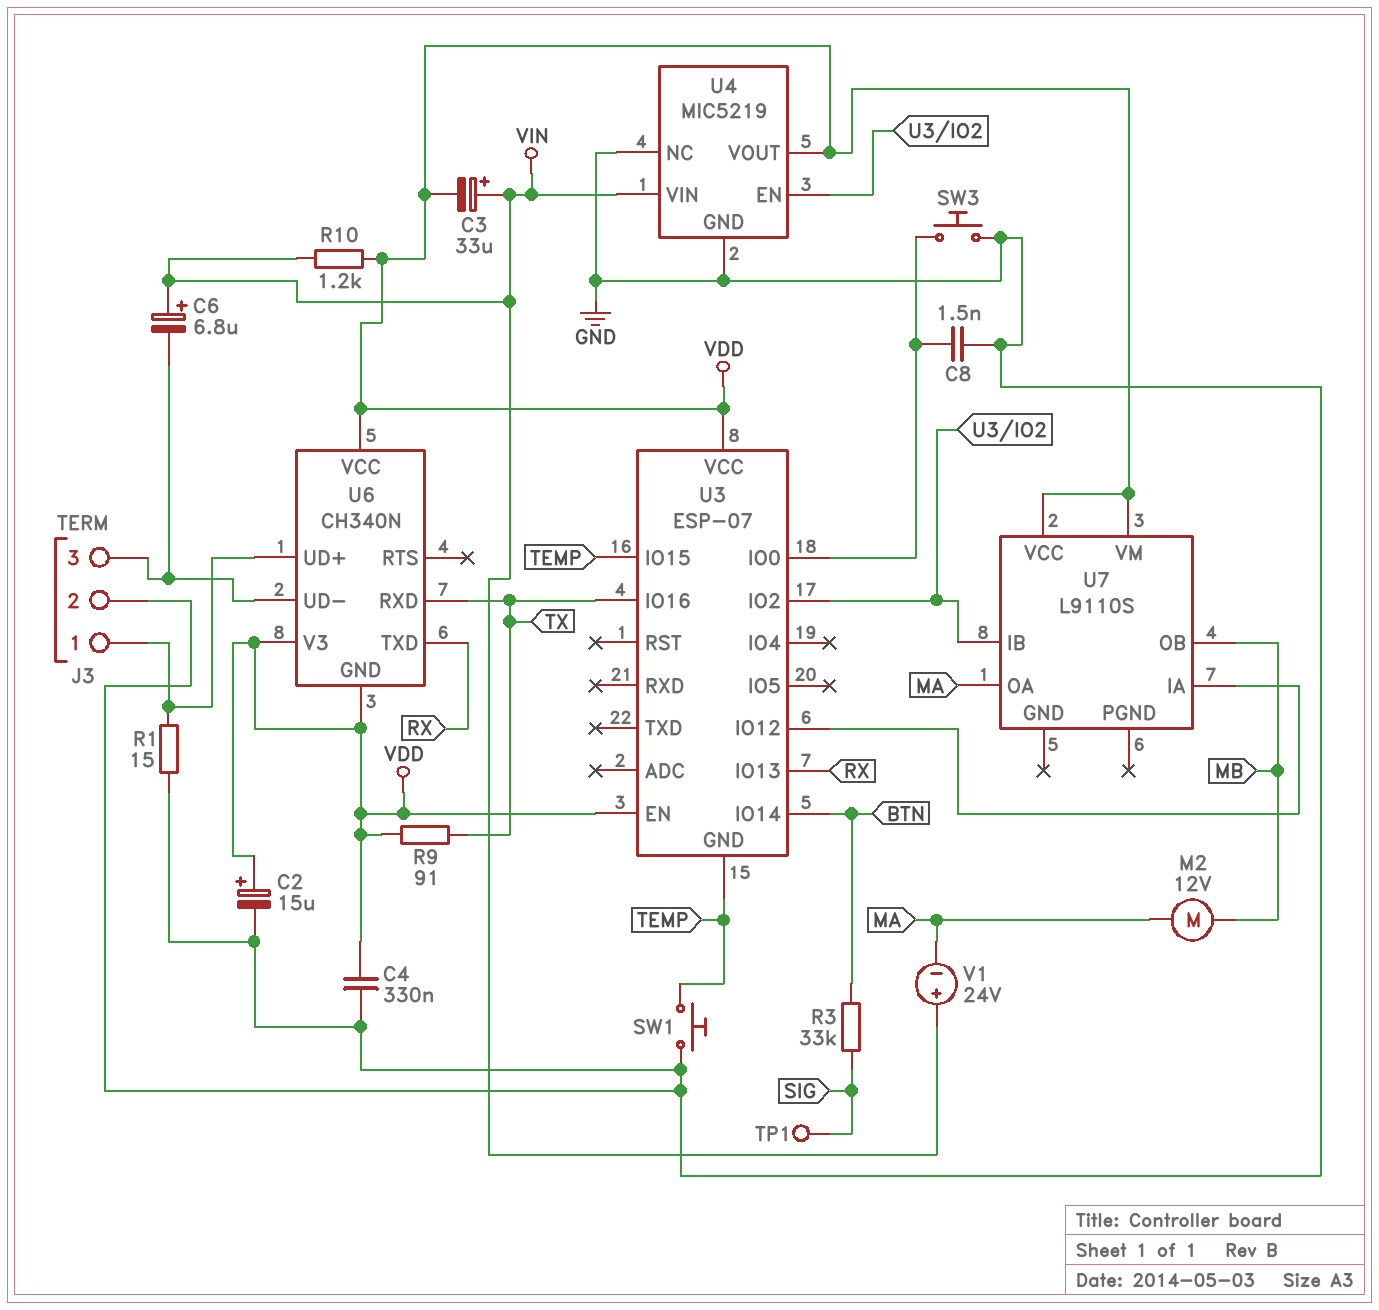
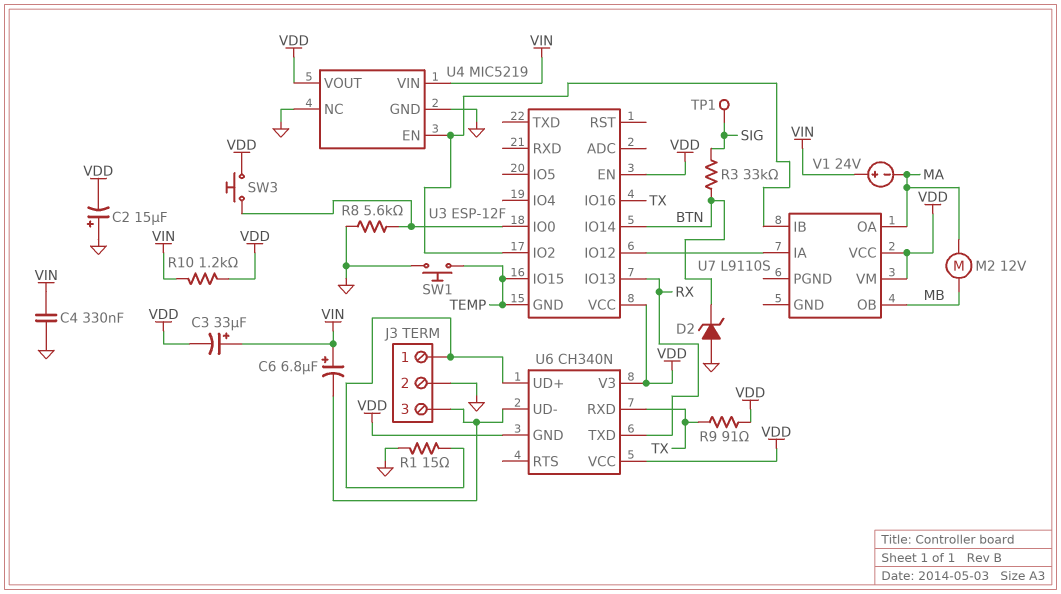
C2: 15uF (plus VDD, minus GND) -> 15uF (plus GND, minus VDD)
C4: 330nF (GND, VDD) -> 330nF (GND, VIN)
C8: 1.5nF (GND, U3/IO0) -> none
D2: none -> zener (A GND, K BTN)
R8: none -> 5.6k (GND, U3/IO0)
SW3: button (GND, U3/IO0) -> button (U3/IO0, VDD)
U3: ESP-07 -> ESP-12F

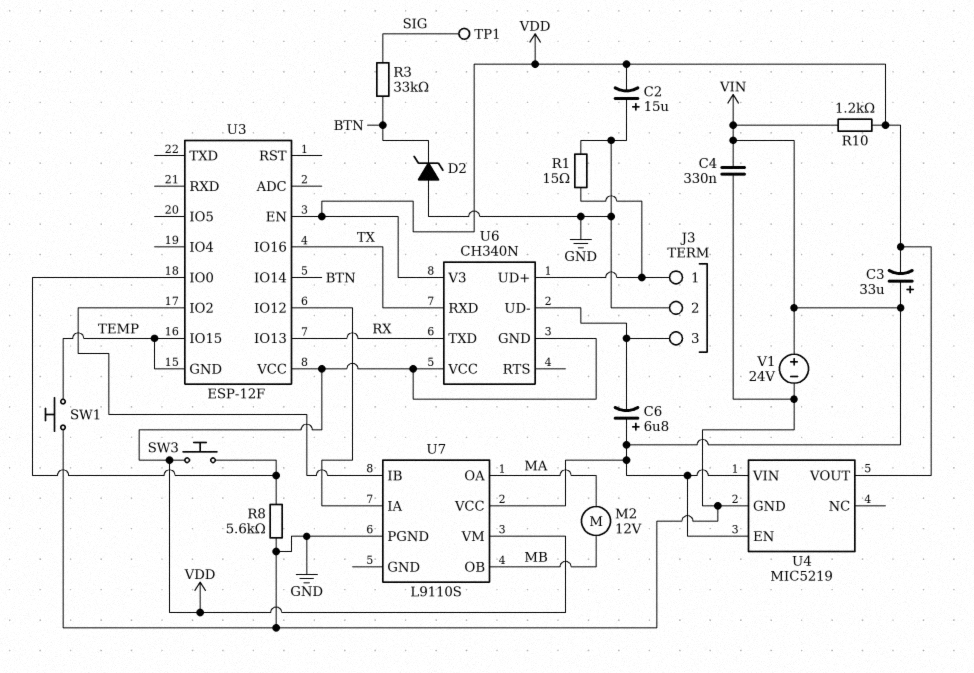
R9: 91 (TX, VDD) -> none
U4 pin EN: U3/IO2 -> VIN
U4 pin NC: GND -> none
U7 pin PGND: none -> GND
U7 pin VCC: VDD -> VIN
V1: 24V (plus VIN, minus MA) -> 24V (plus VIN, minus GND)

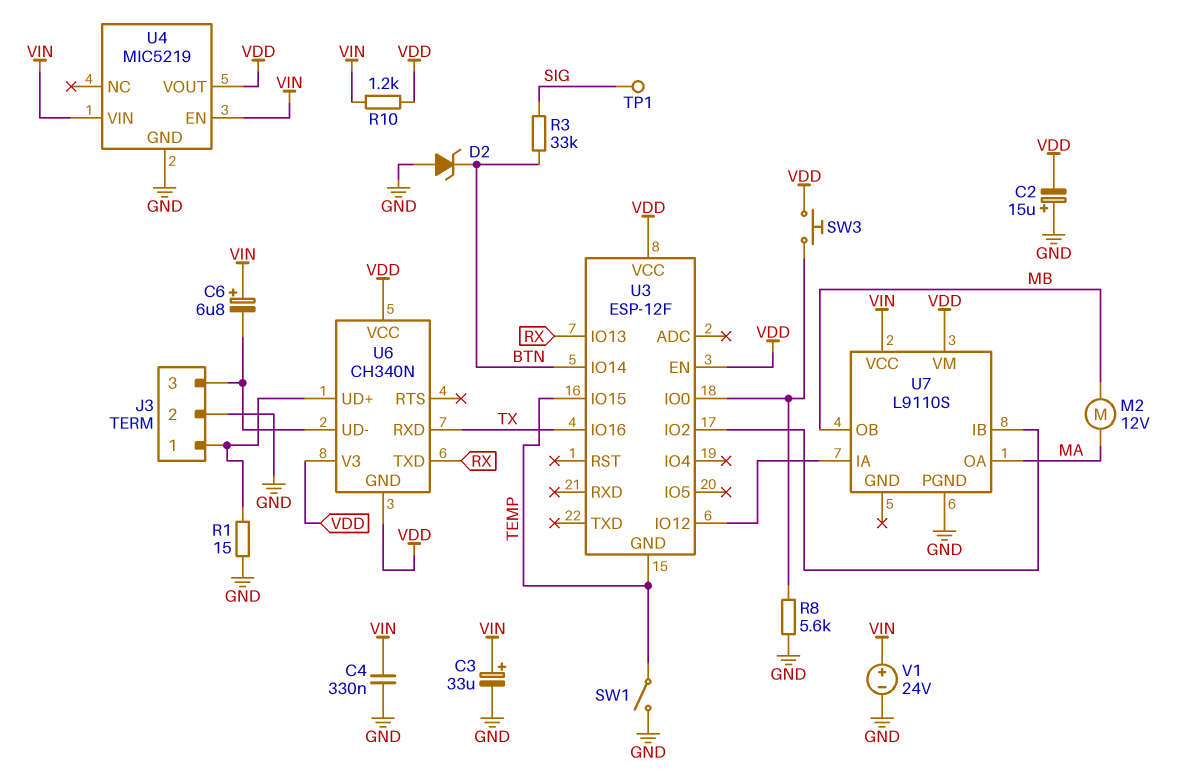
C3: 33uF (plus VIN, minus VDD) -> 33uF (plus VIN, minus GND)
SW1: button (GND, TEMP) -> switch (GND, TEMP)

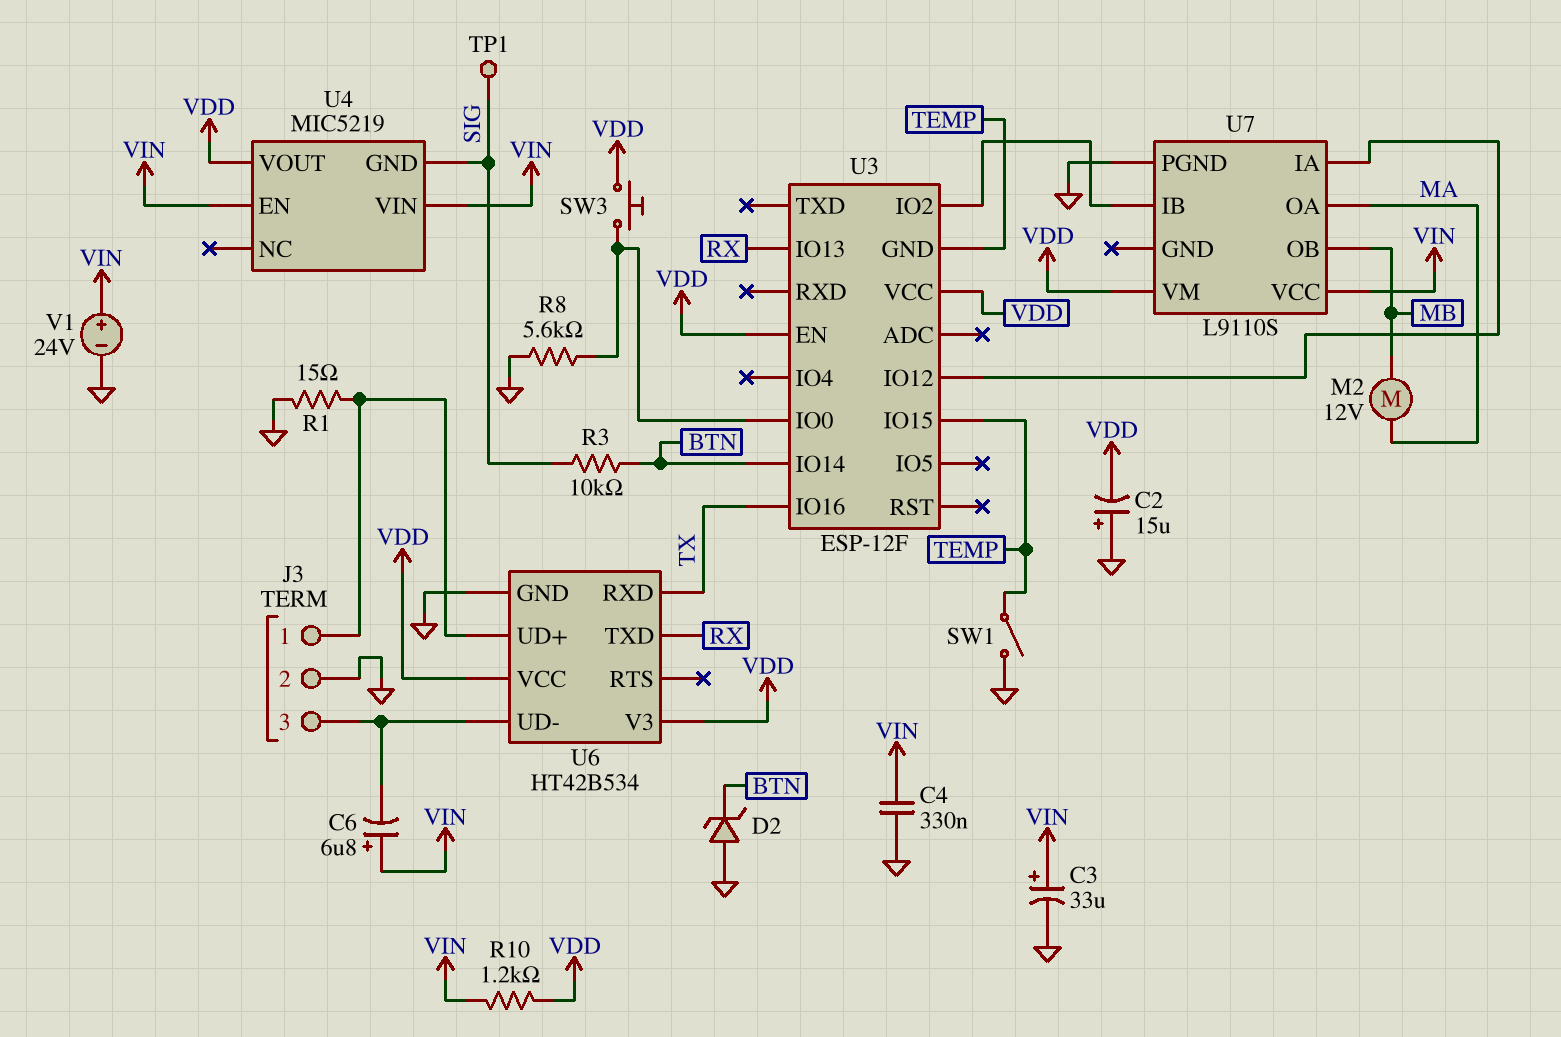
R3: 33k (BTN, SIG) -> 10k (BTN, SIG)
U4 pin GND: GND -> SIG
U6: CH340N -> HT42B534
U6 pin GND: VDD -> GND

